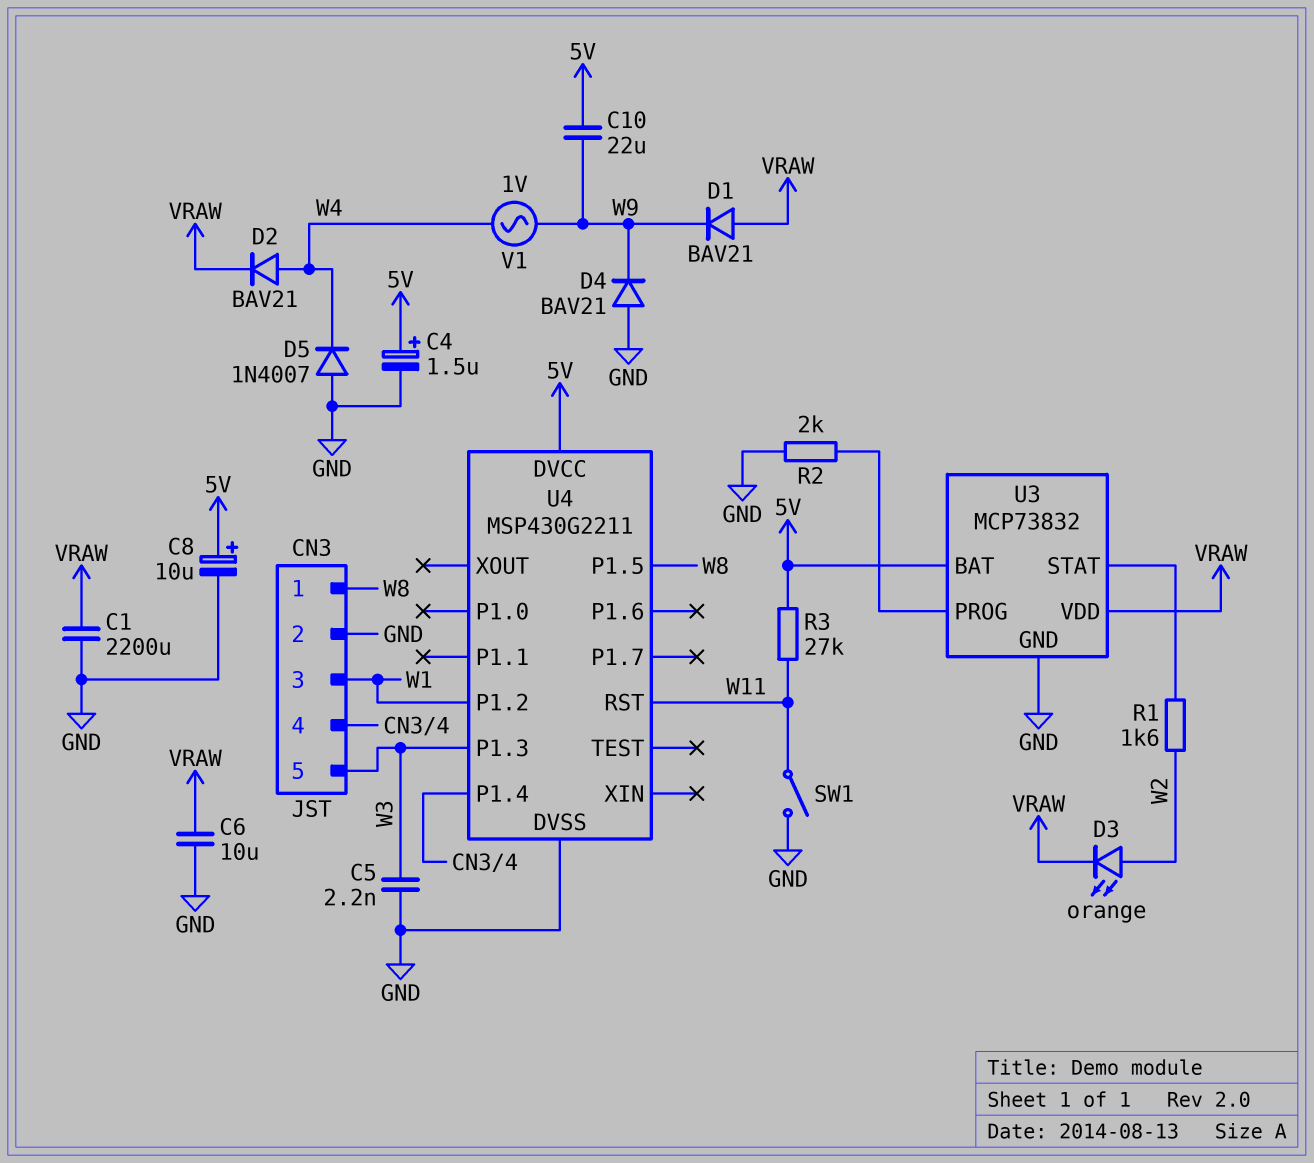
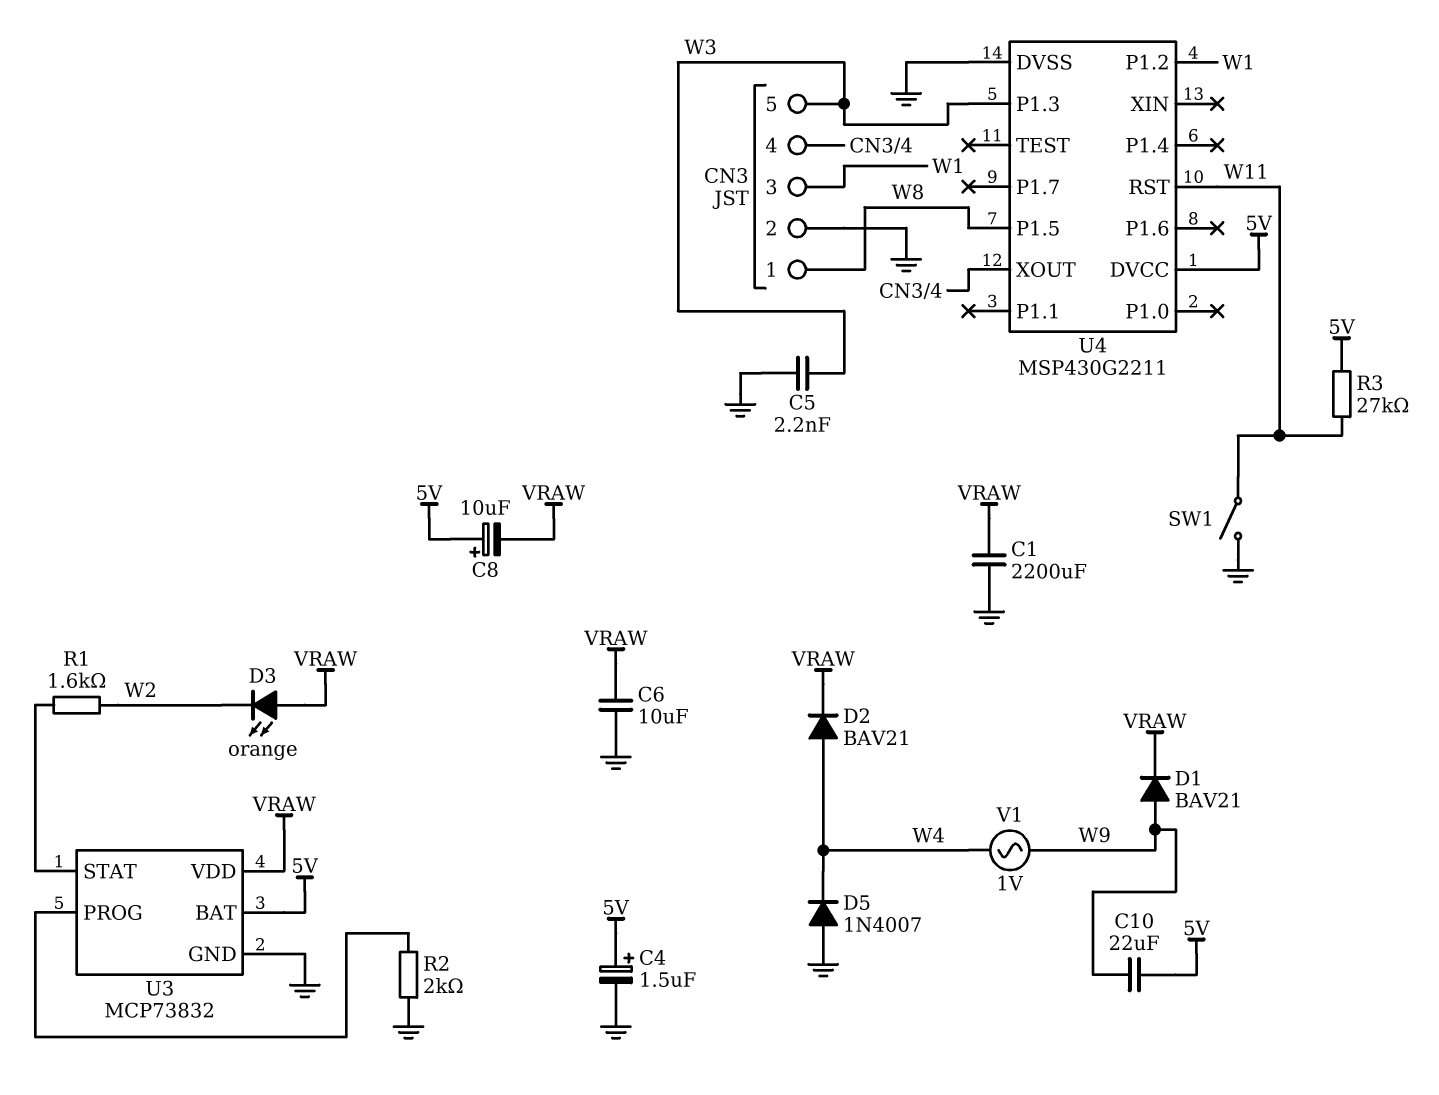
C8: 10uF (plus 5V, minus GND) -> 10uF (plus 5V, minus VRAW)
D1: diode BAV21 (A VRAW, K W9) -> diode BAV21 (A W9, K VRAW)
D3: LED orange (A W2, K VRAW) -> LED orange (A VRAW, K W2)
D4: diode BAV21 (A GND, K W9) -> none
U4 pin P1.4: CN3/4 -> none
U4 pin XOUT: none -> CN3/4

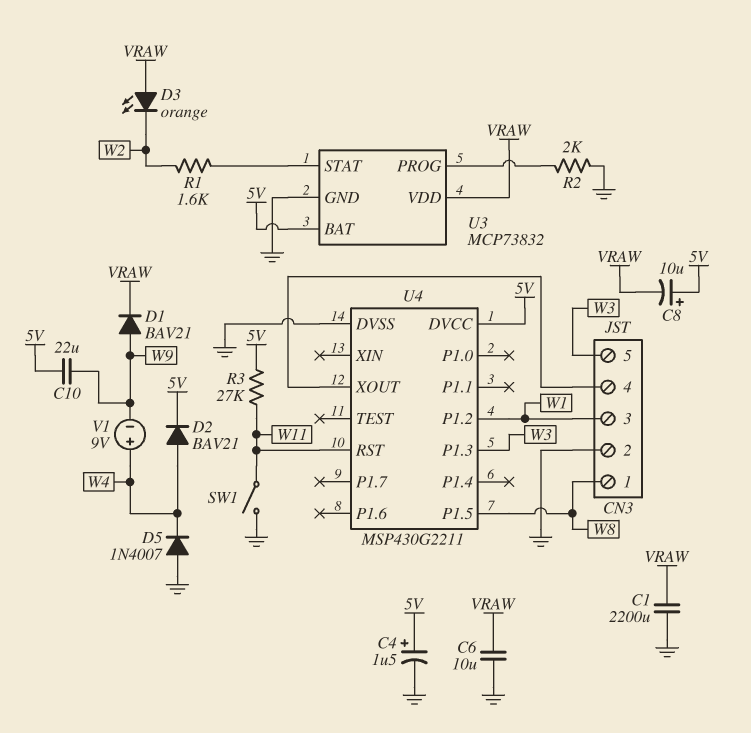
C5: 2.2nF (GND, W3) -> none
D2: diode BAV21 (A W4, K VRAW) -> diode BAV21 (A W4, K 5V)
V1: AC 1V (W4, W9) -> 9V (plus W4, minus W9)

